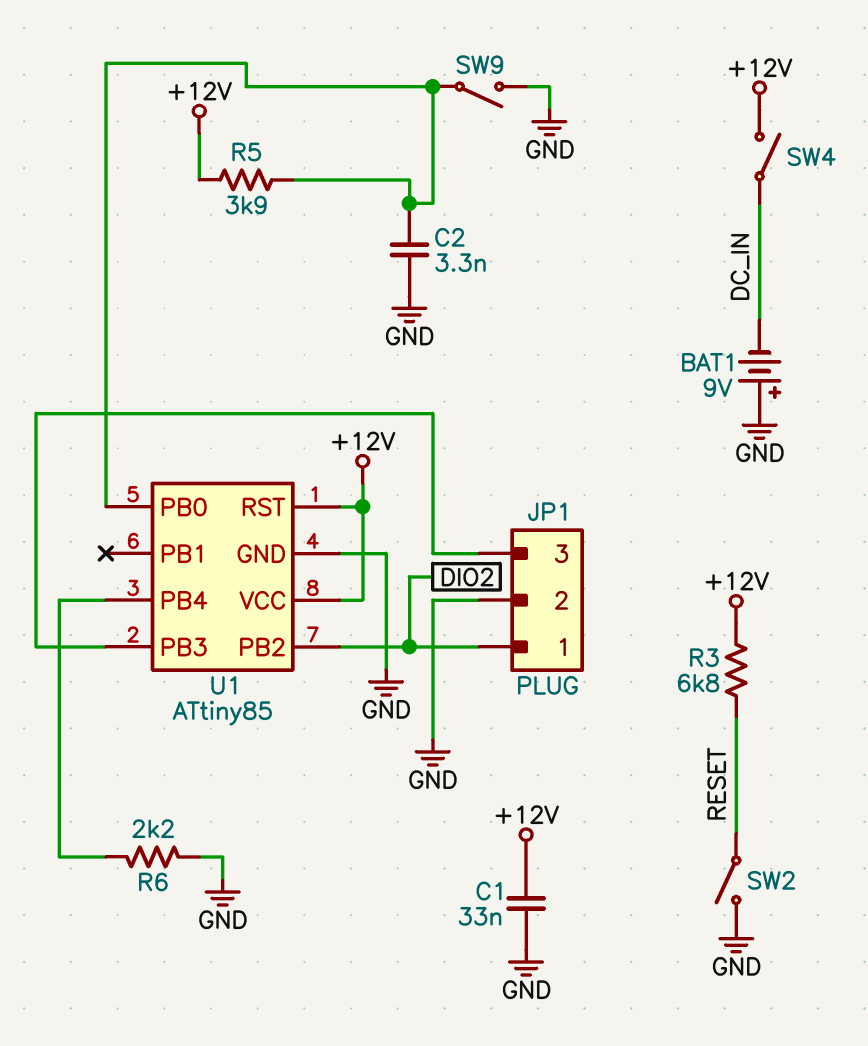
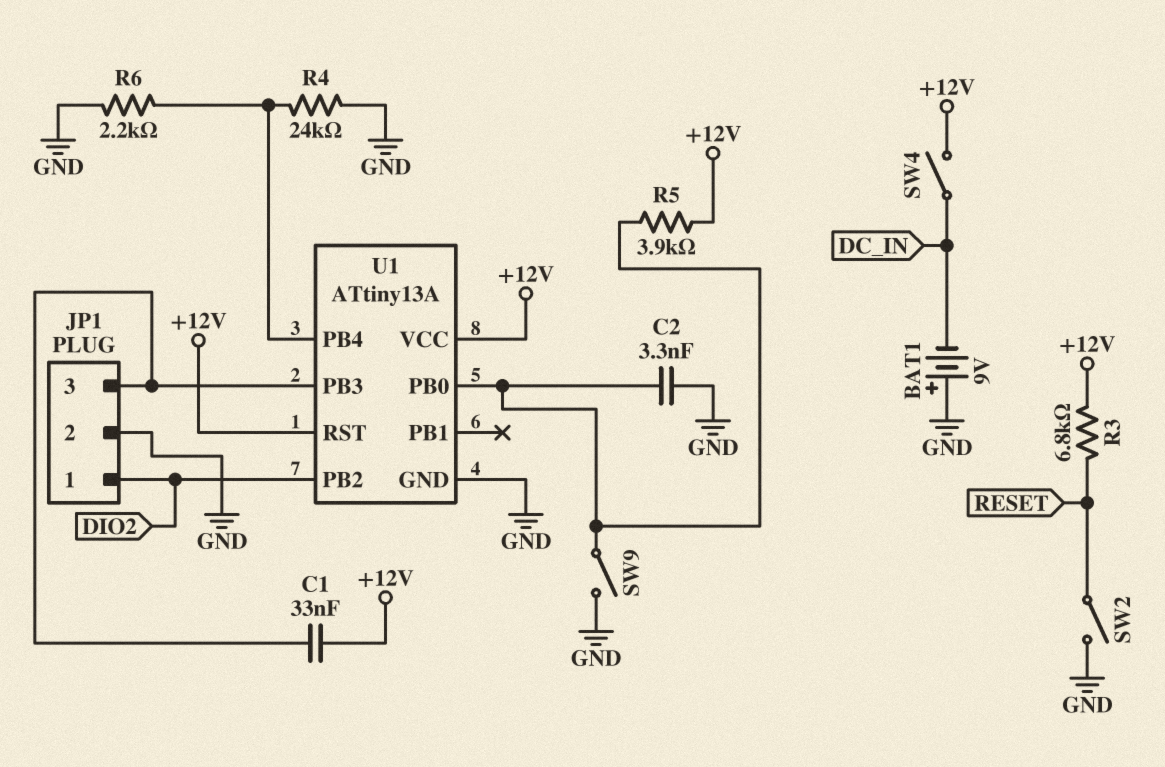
C1: 33nF (+12V, GND) -> 33nF (+12V, JP1/3)
R4: none -> 24k (GND, U1/PB4)
U1: ATtiny85 -> ATtiny13A

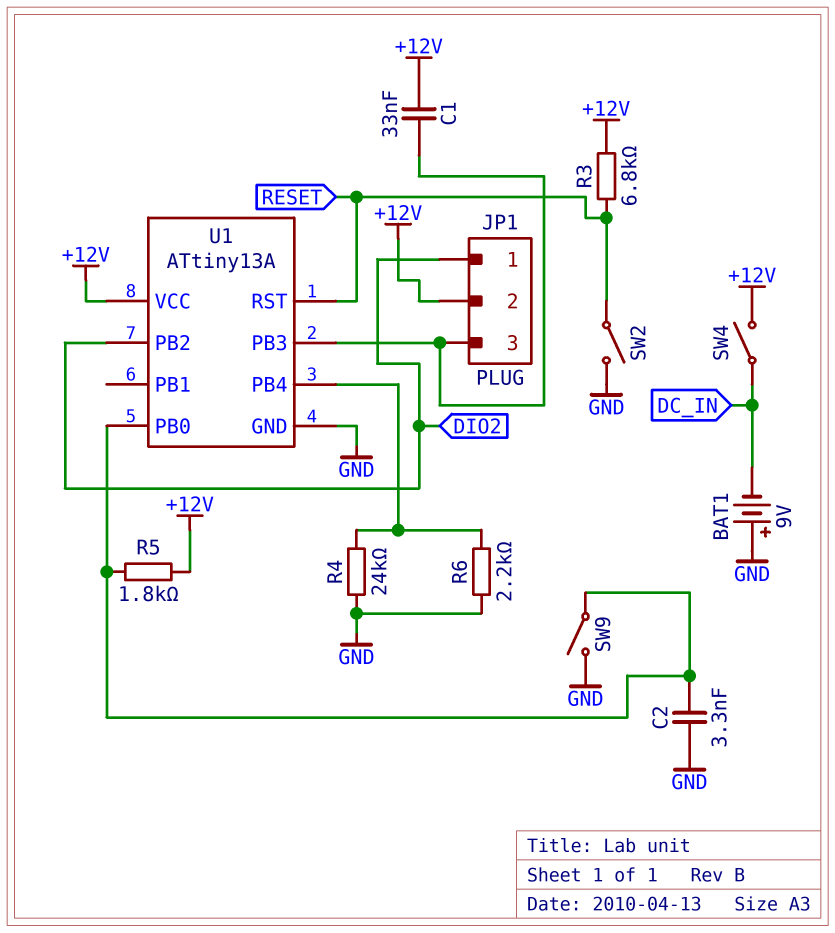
JP1 pin 2: GND -> +12V
R5: 3.9k (+12V, U1/PB0) -> 1.8k (+12V, U1/PB0)
U1 pin RST: +12V -> RESET

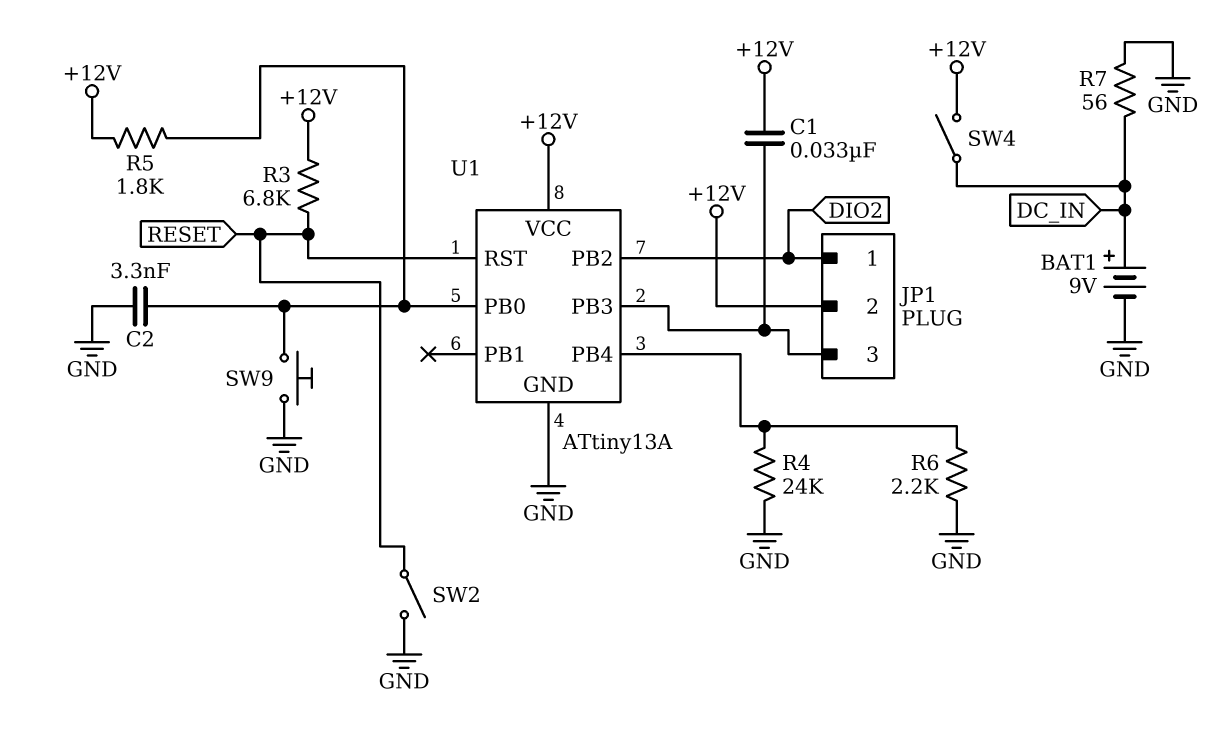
BAT1: 9V (plus GND, minus DC_IN) -> 9V (plus DC_IN, minus GND)
R7: none -> 56 (DC_IN, GND)
SW9: switch (GND, U1/PB0) -> button (GND, U1/PB0)

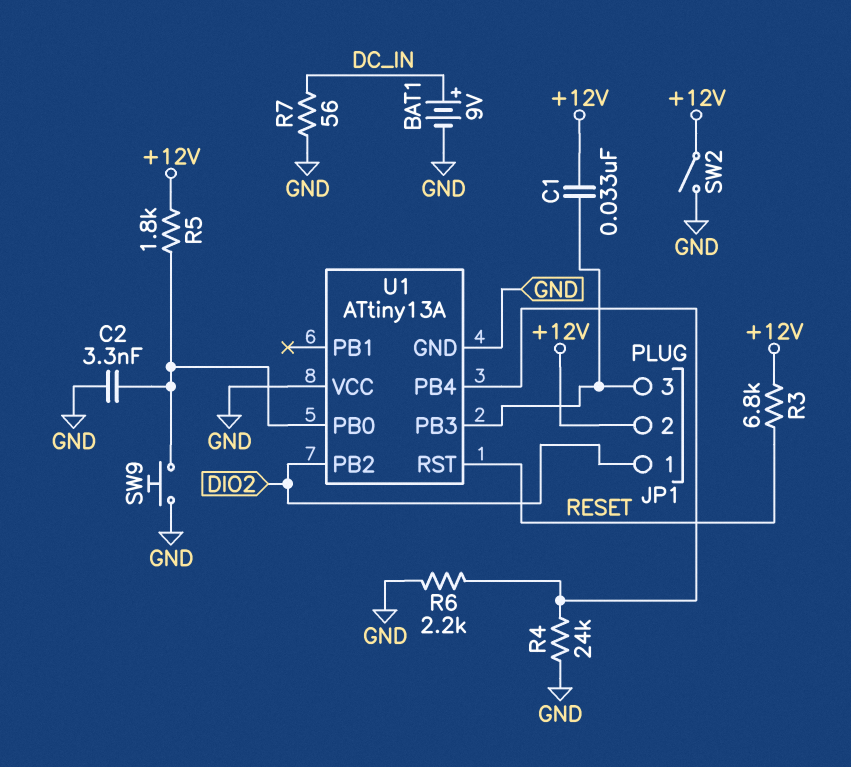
SW2: switch (GND, RESET) -> switch (+12V, GND)
SW4: switch (+12V, DC_IN) -> none
U1 pin VCC: +12V -> GND

